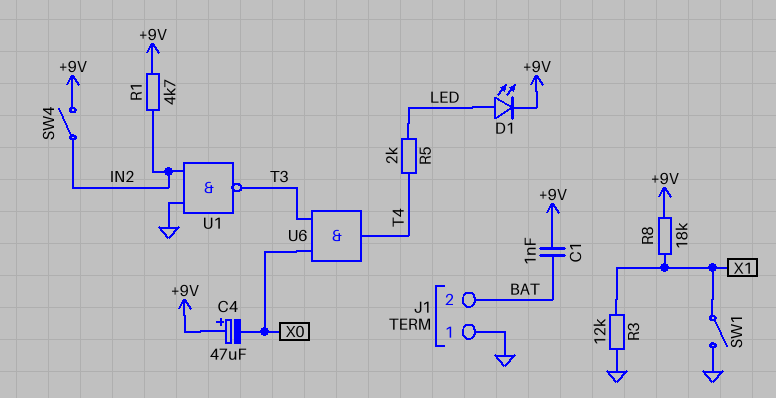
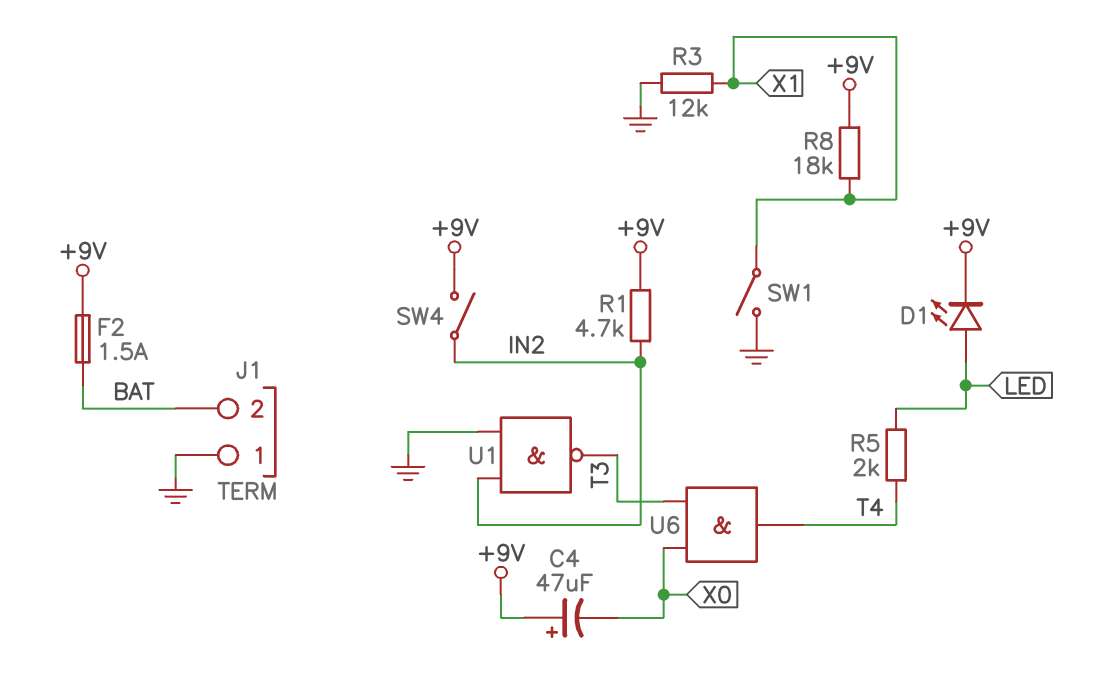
C1: 1nF (+9V, BAT) -> none
F2: none -> 1.5A (+9V, BAT)

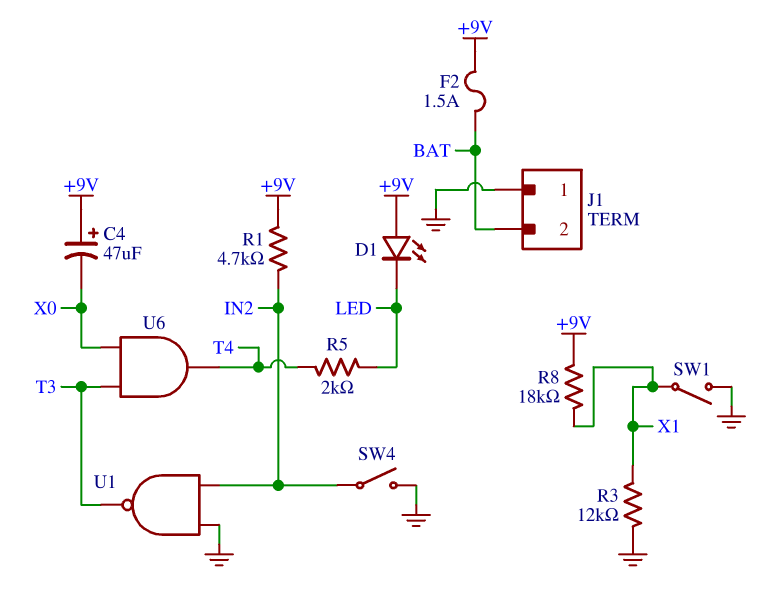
D1: LED (A LED, K +9V) -> LED (A +9V, K LED)
SW4: switch (+9V, IN2) -> switch (GND, IN2)

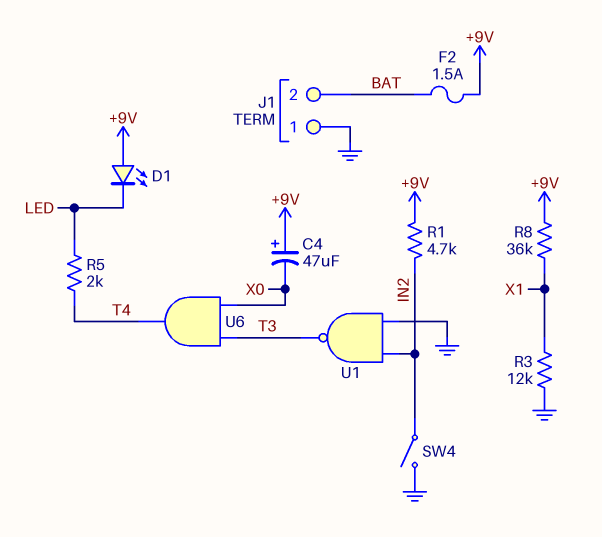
R8: 18k (+9V, X1) -> 36k (+9V, X1)
SW1: switch (GND, X1) -> none

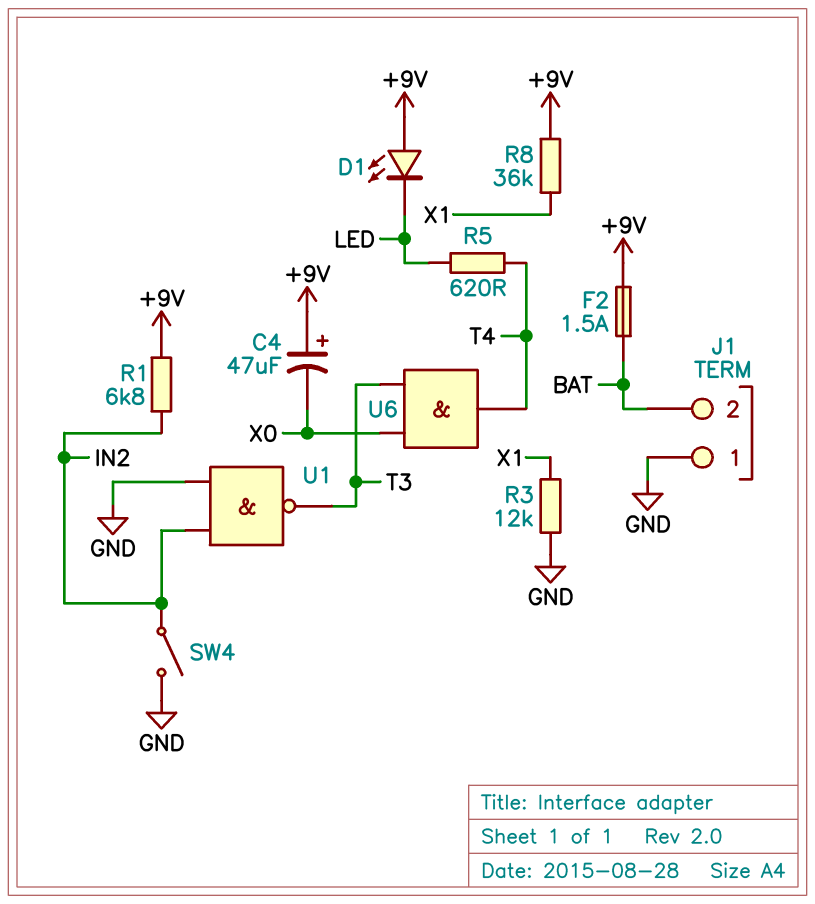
R1: 4.7k (+9V, IN2) -> 6.8k (+9V, IN2)
R5: 2k (LED, T4) -> 620 (LED, T4)

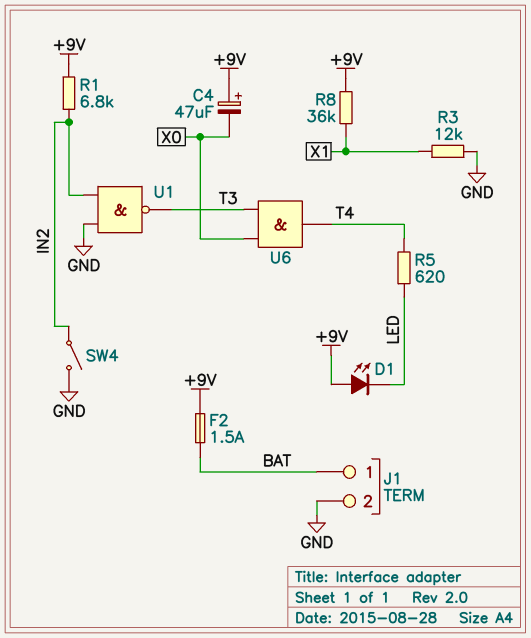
J1 pin 1: GND -> BAT
J1 pin 2: BAT -> GND

